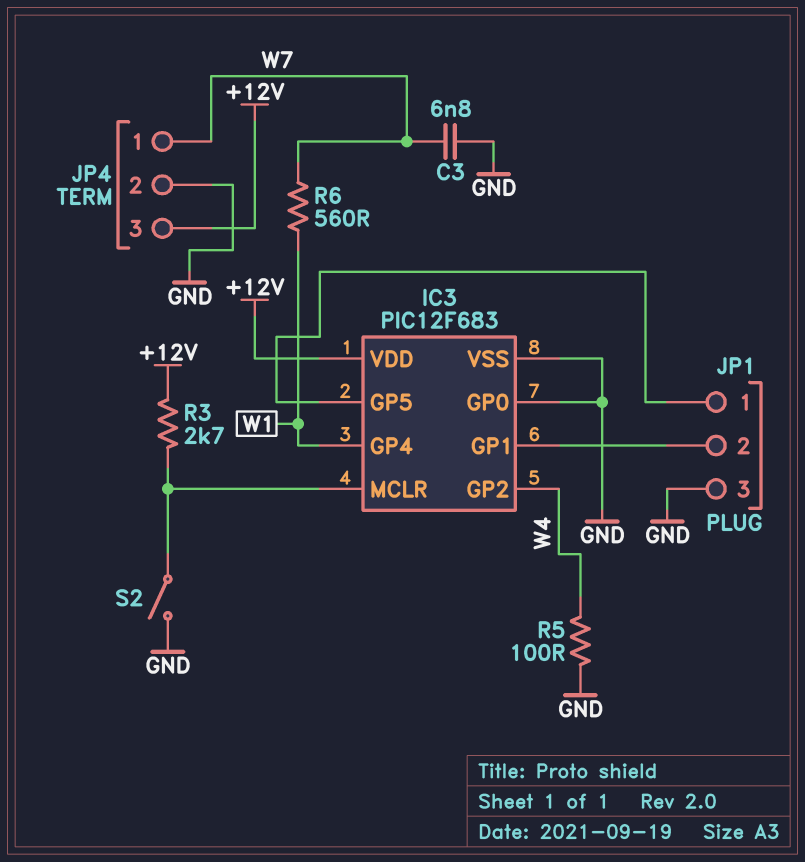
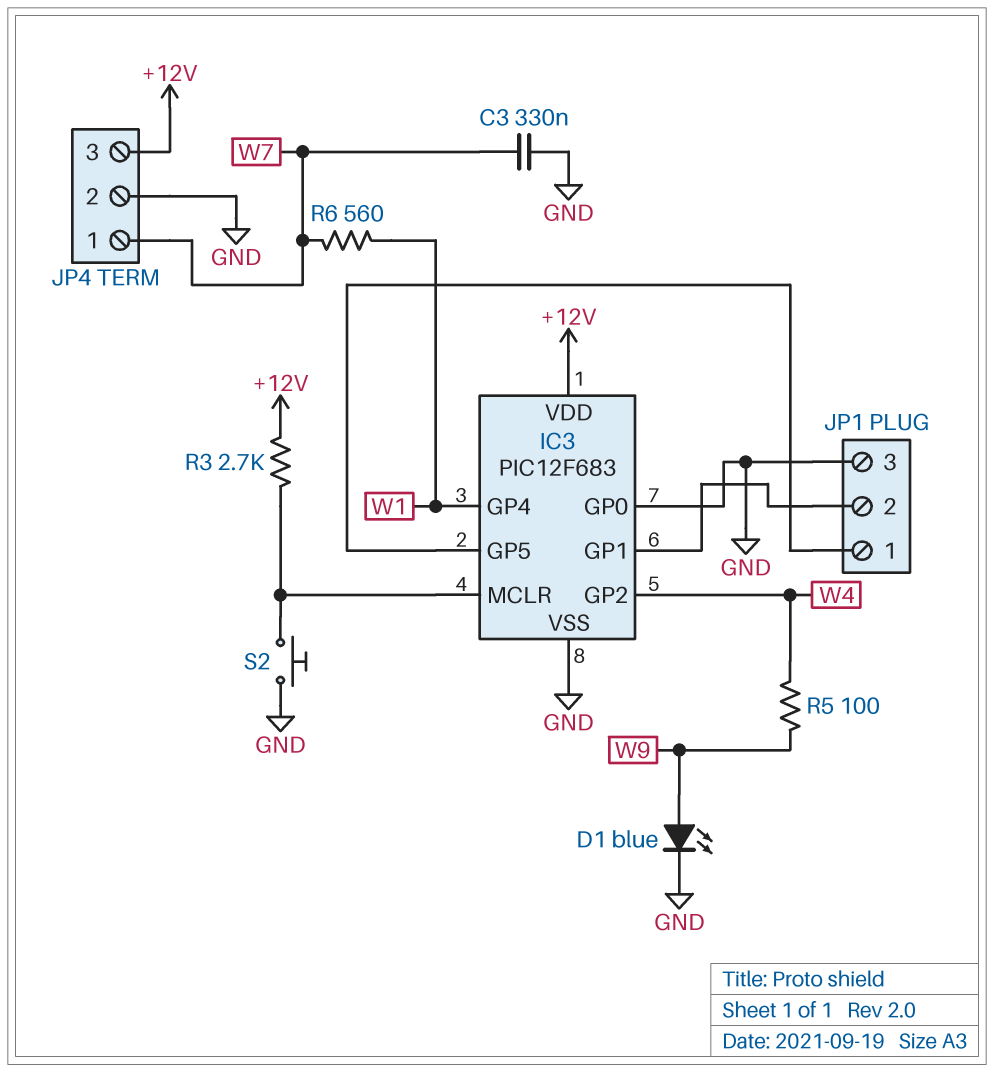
C3: 6.8nF (GND, W7) -> 330nF (GND, W7)
D1: none -> LED blue (A W9, K GND)
R5: 100 (GND, W4) -> 100 (W4, W9)
S2: switch (GND, IC3/MCLR) -> button (GND, IC3/MCLR)

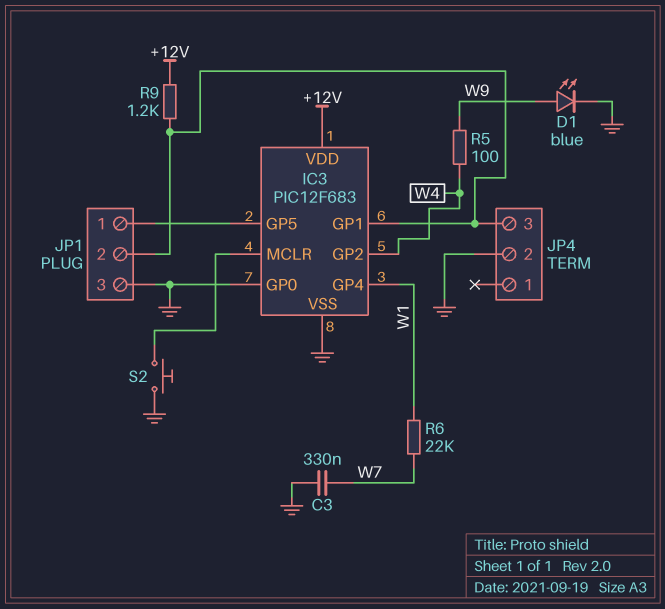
JP4 pin 1: W7 -> none
JP4 pin 3: +12V -> IC3/GP1
R3: 2.7k (+12V, IC3/MCLR) -> none
R6: 560 (W1, W7) -> 22k (W1, W7)
R9: none -> 1.2k (+12V, IC3/GP1)

